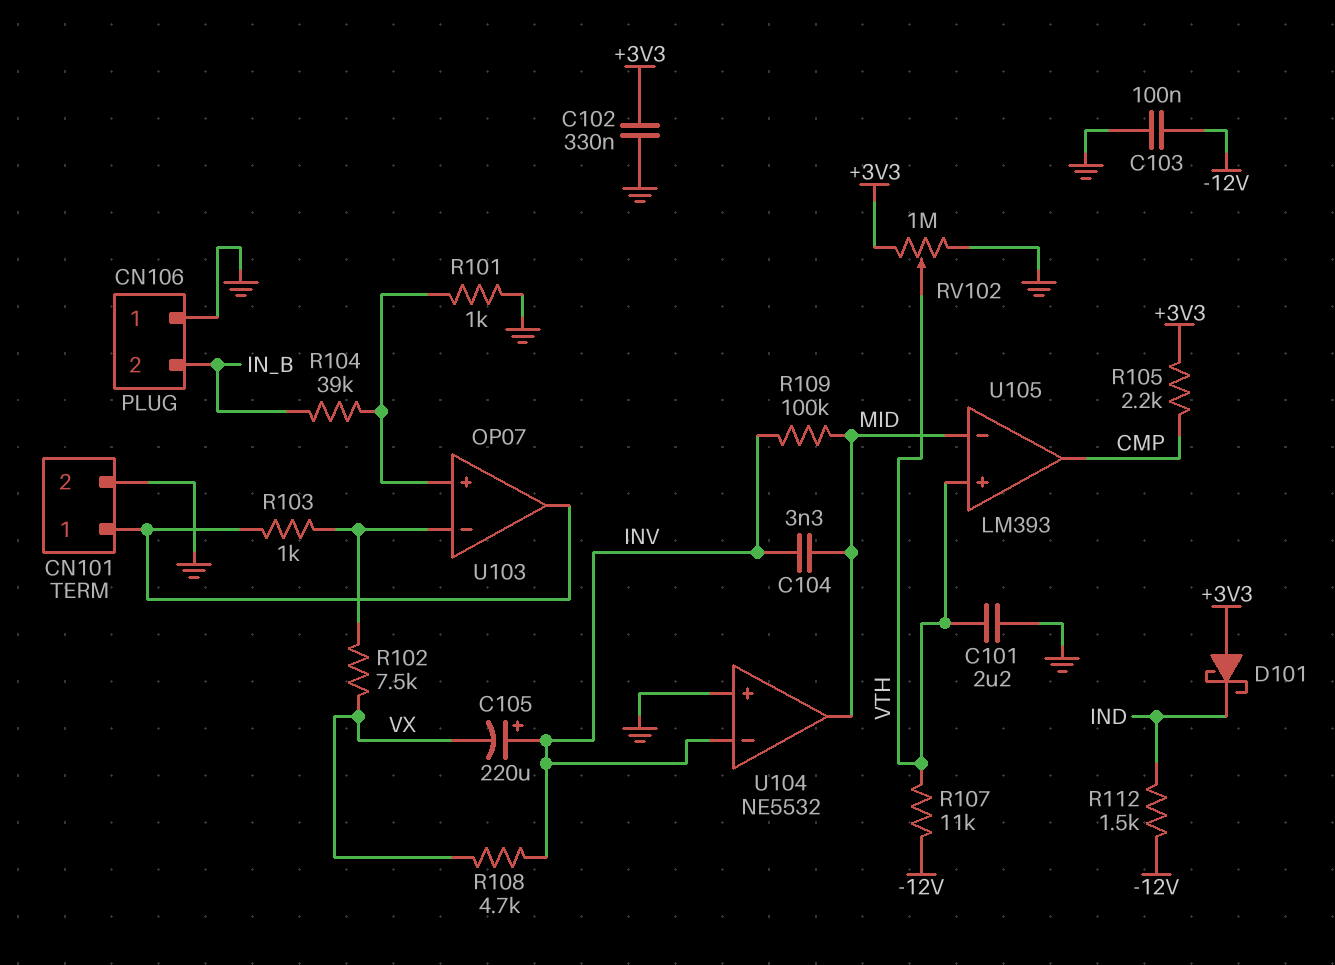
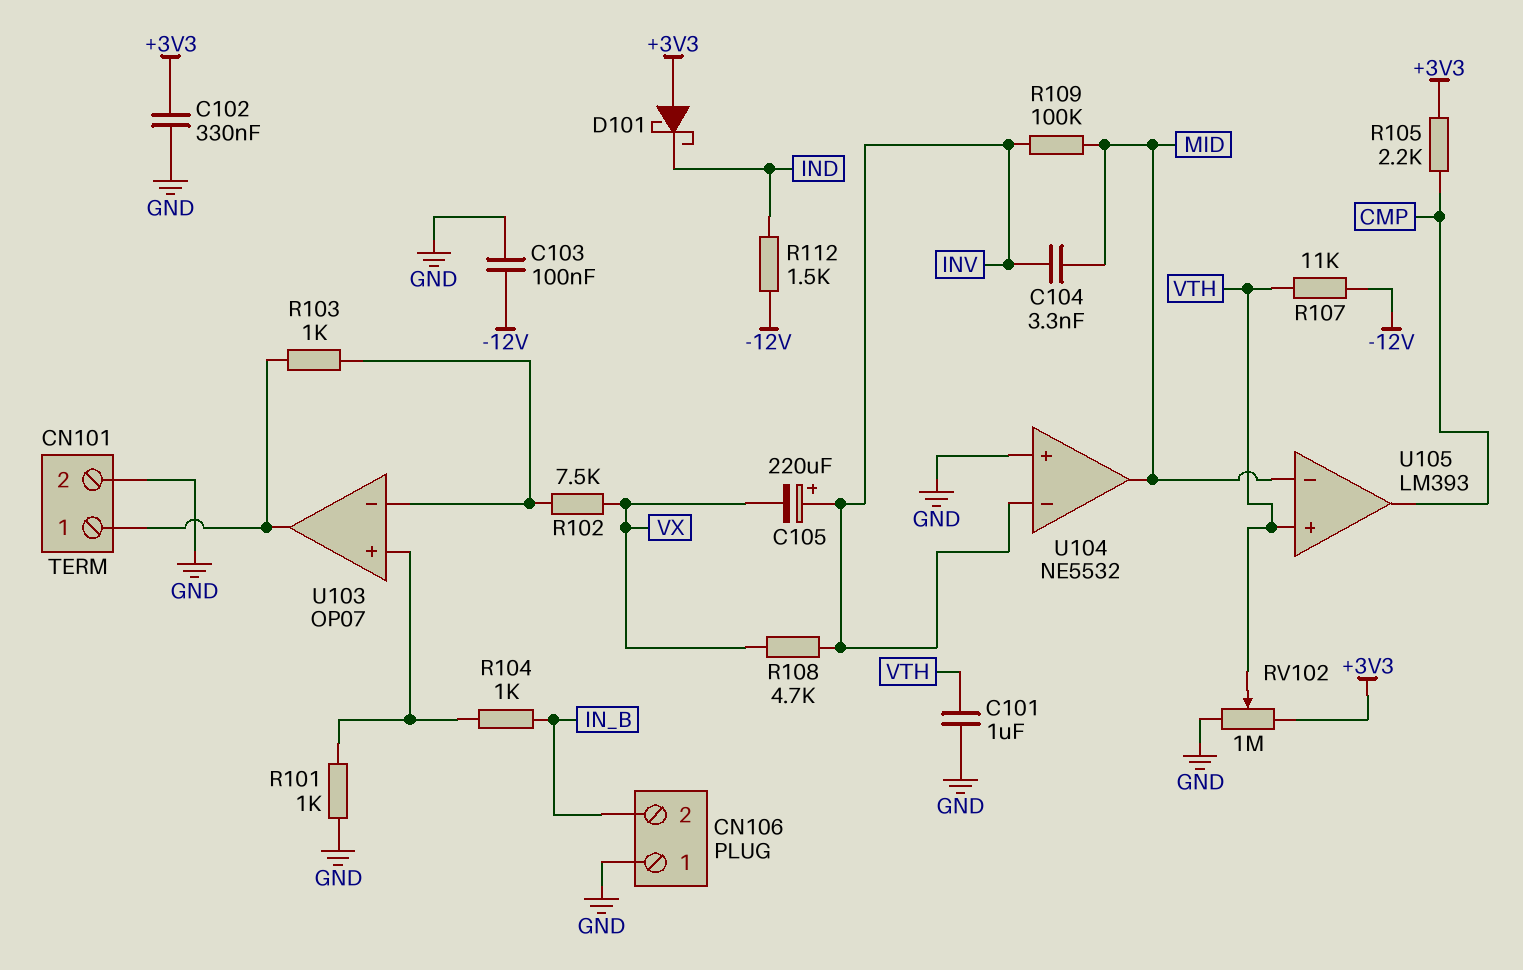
C101: 2.2uF (GND, VTH) -> 1uF (GND, VTH)
R104: 39k (IN_B, U103/in+) -> 1k (IN_B, U103/in+)

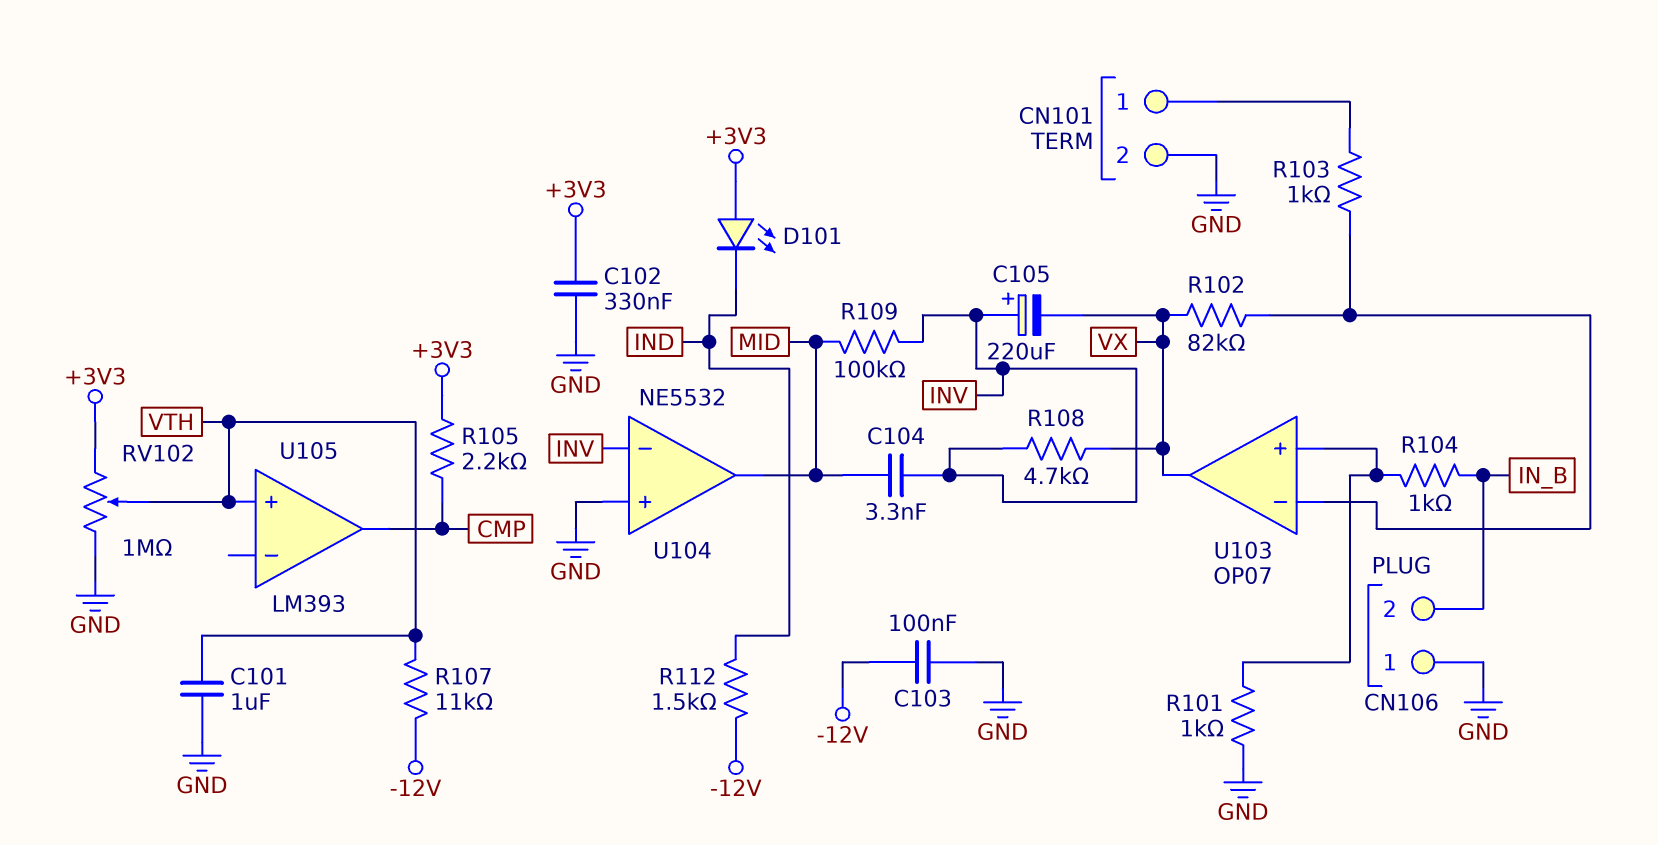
D101: schottky (A +3V3, K IND) -> LED (A +3V3, K IND)
R102: 7.5k (U103/in-, VX) -> 82k (U103/in-, VX)
U103 pin out: CN101/1 -> VX
U105 pin in-: MID -> none

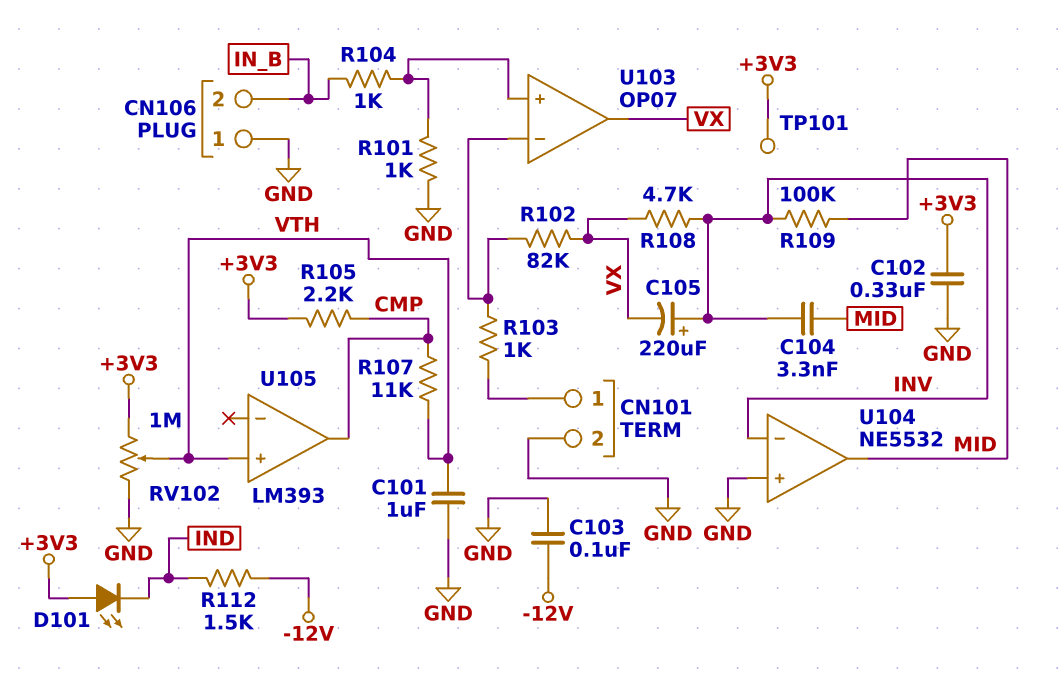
R107: 11k (-12V, VTH) -> 11k (CMP, VTH)
TP101: none -> test point (+3V3)

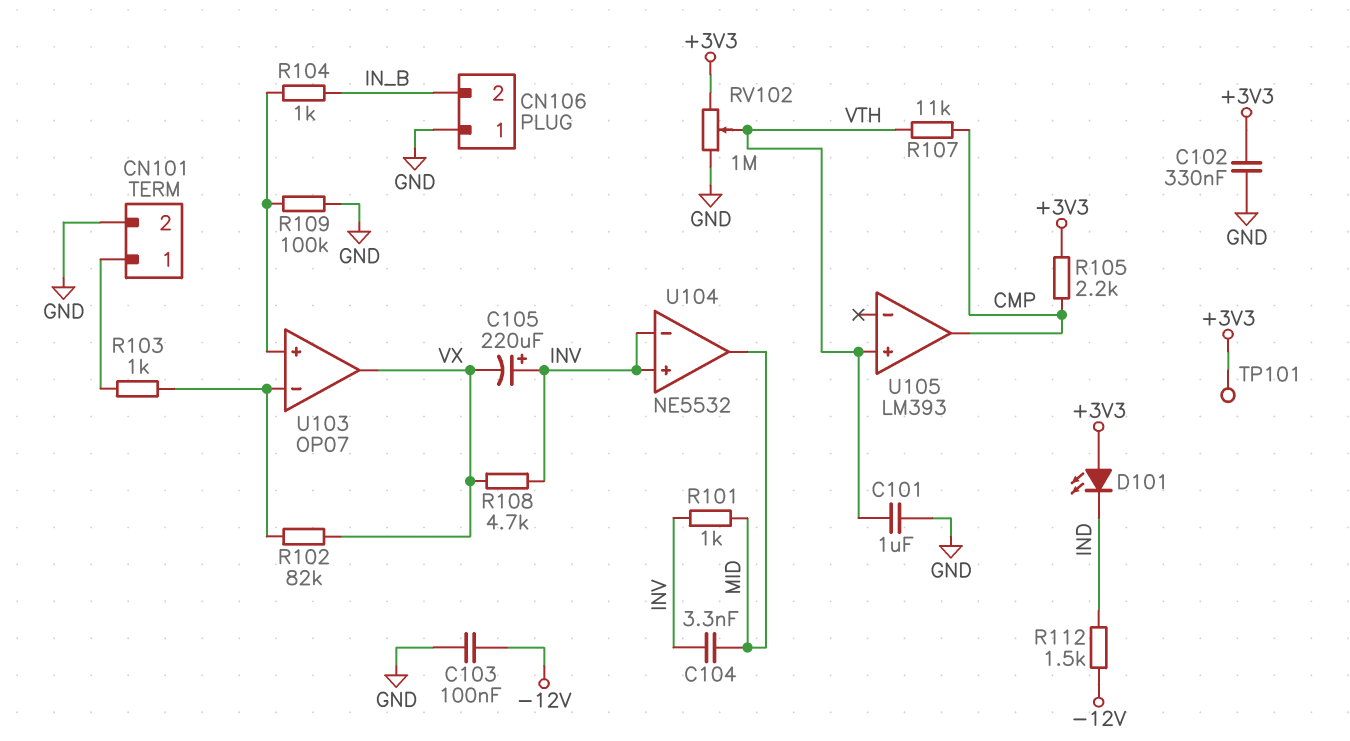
R101: 1k (GND, U103/in+) -> 1k (INV, MID)
R109: 100k (INV, MID) -> 100k (GND, U103/in+)
U104 pin in+: GND -> INV

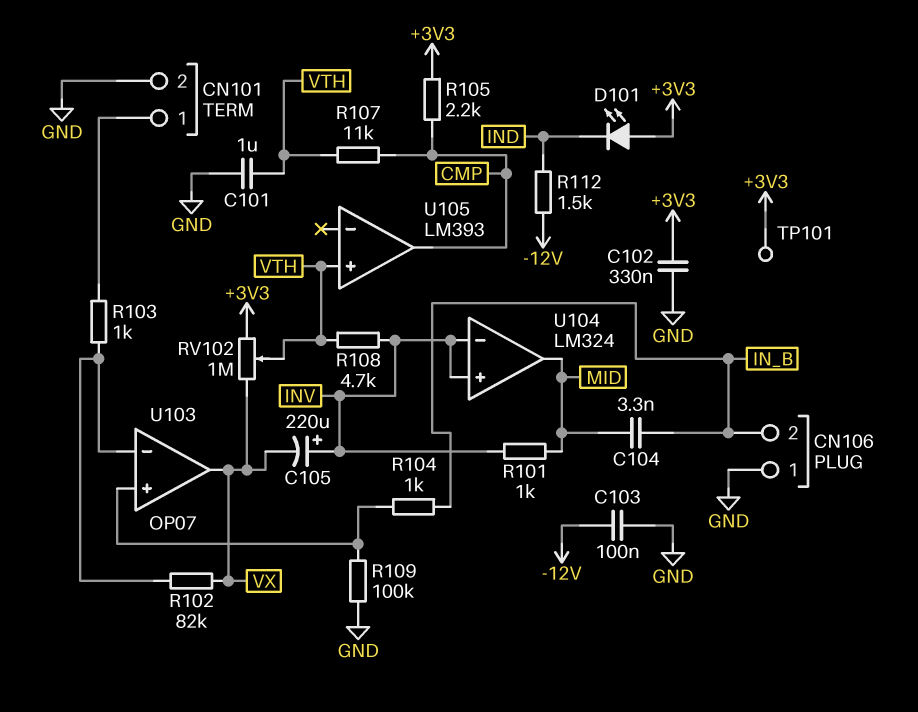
C104: 3.3nF (INV, MID) -> 3.3nF (IN_B, MID)
R108: 4.7k (INV, VX) -> 4.7k (INV, VTH)
RV102: 1M (+3V3, GND, wiper VTH) -> 1M (+3V3, VX, wiper VTH)
U104: NE5532 -> LM324

